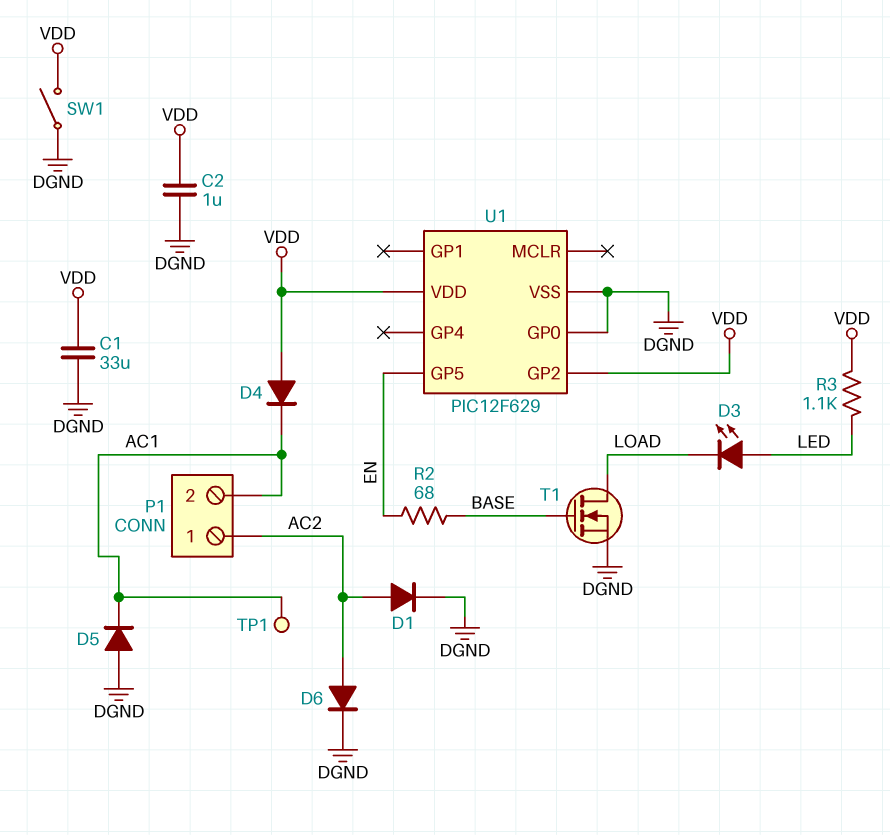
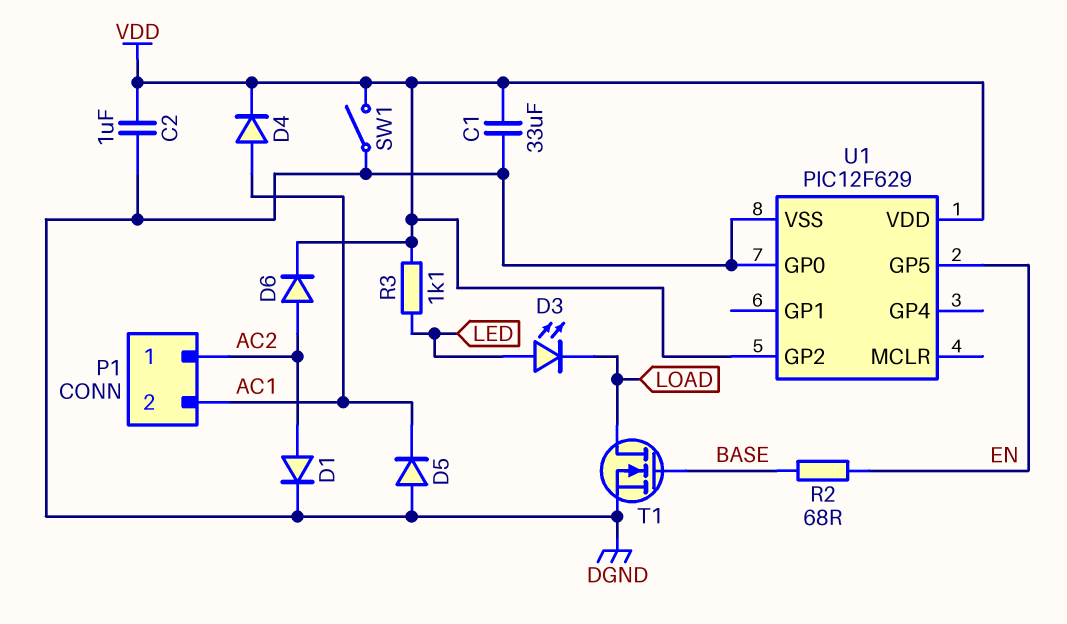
D4: diode (A VDD, K AC1) -> diode (A AC1, K VDD)
D6: diode (A AC2, K DGND) -> diode (A AC2, K VDD)
TP1: test point (AC1) -> none

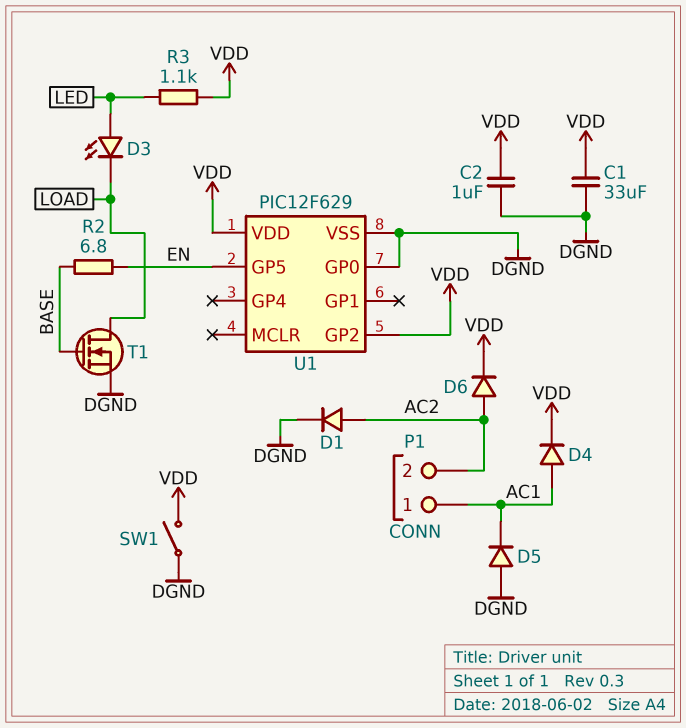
P1 pin 1: AC2 -> AC1
P1 pin 2: AC1 -> AC2
R2: 68 (BASE, EN) -> 6.8 (BASE, EN)

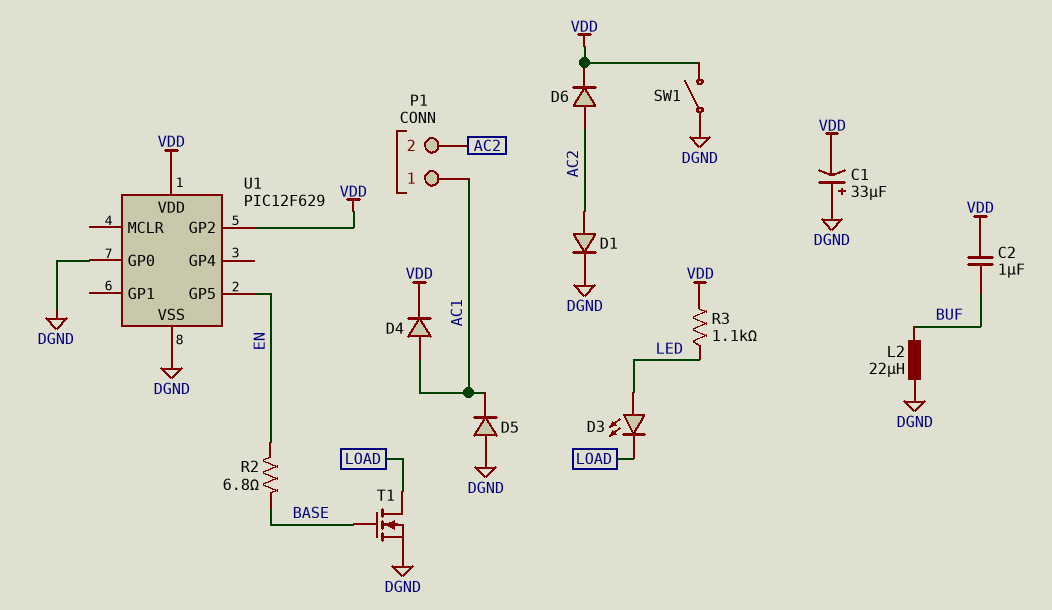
C1: 33uF (DGND, VDD) -> 33uF (plus DGND, minus VDD)
C2: 1uF (DGND, VDD) -> 1uF (BUF, VDD)
L2: none -> 22uH (BUF, DGND)

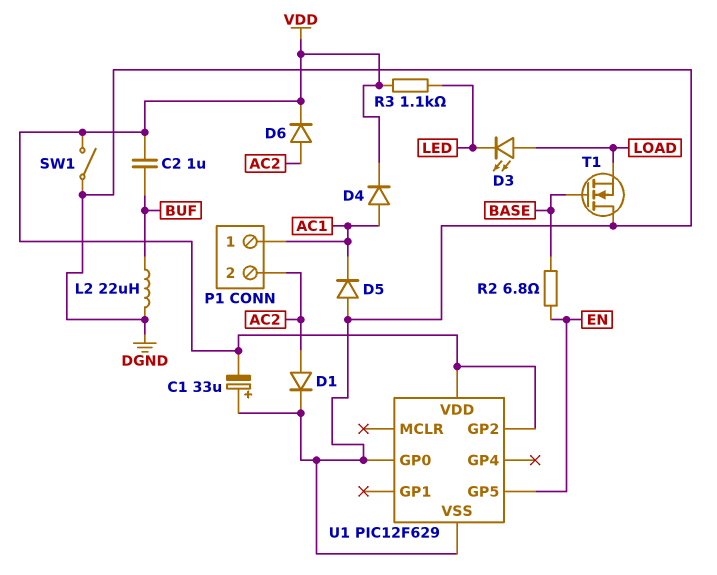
D3: LED (A LED, K LOAD) -> LED (A LOAD, K LED)
T1: NMOS (G BASE, D LOAD, S DGND) -> NMOS (G BASE, D DGND, S LOAD)

